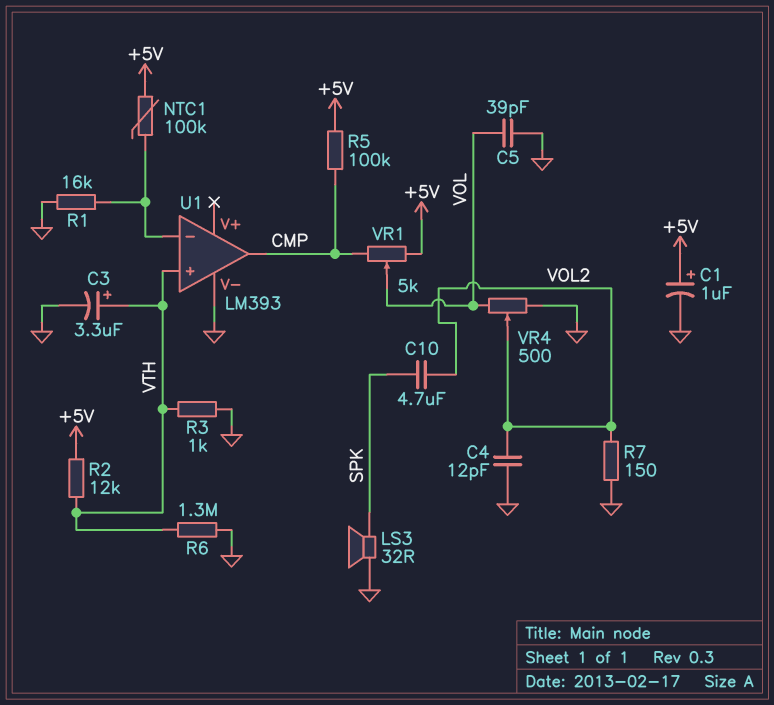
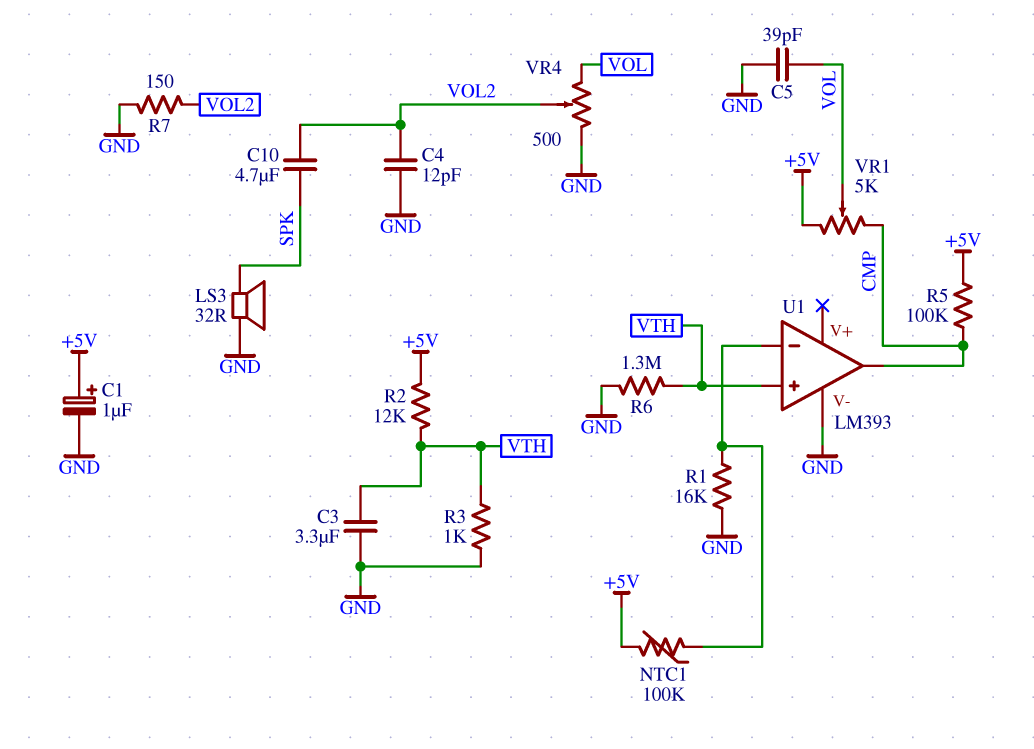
C3: 3.3uF (plus VTH, minus GND) -> 3.3uF (GND, VTH)

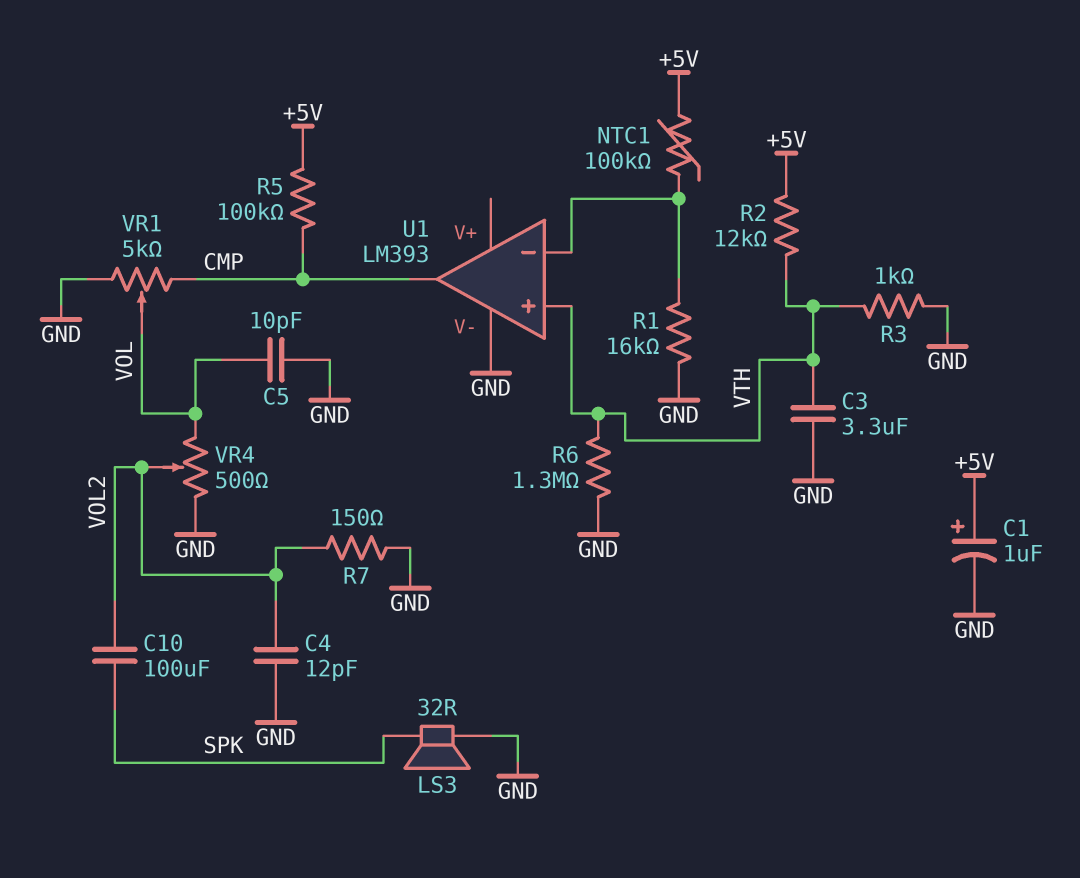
C5: 39pF (GND, VOL) -> 10pF (GND, VOL)
C10: 4.7uF (SPK, VOL2) -> 100uF (SPK, VOL2)
VR1: 5k (+5V, CMP, wiper VOL) -> 5k (CMP, GND, wiper VOL)

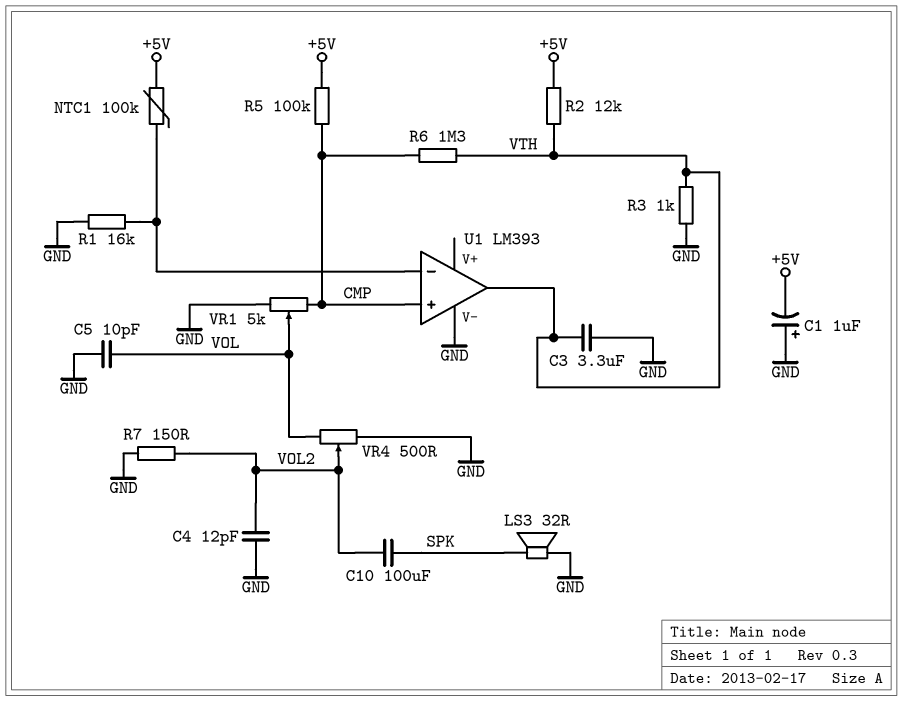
C1: 1uF (plus +5V, minus GND) -> 1uF (plus GND, minus +5V)
R6: 1.3M (GND, VTH) -> 1.3M (CMP, VTH)
U1 pin in+: VTH -> CMP
U1 pin out: CMP -> VTH

